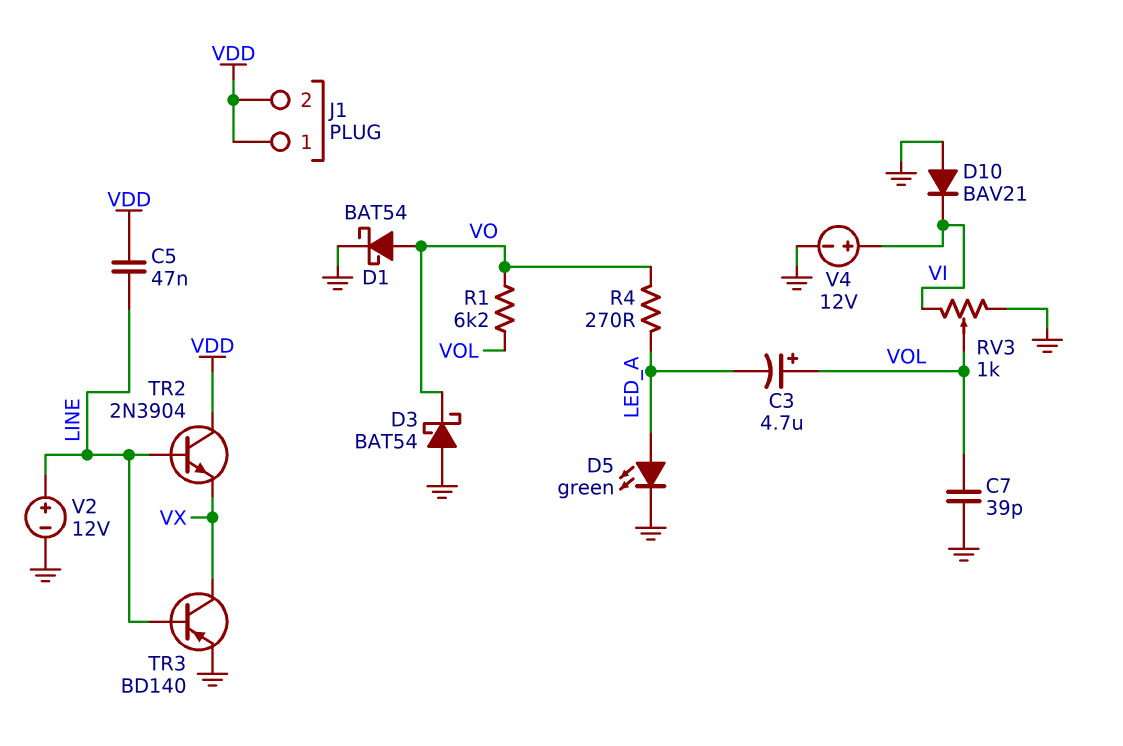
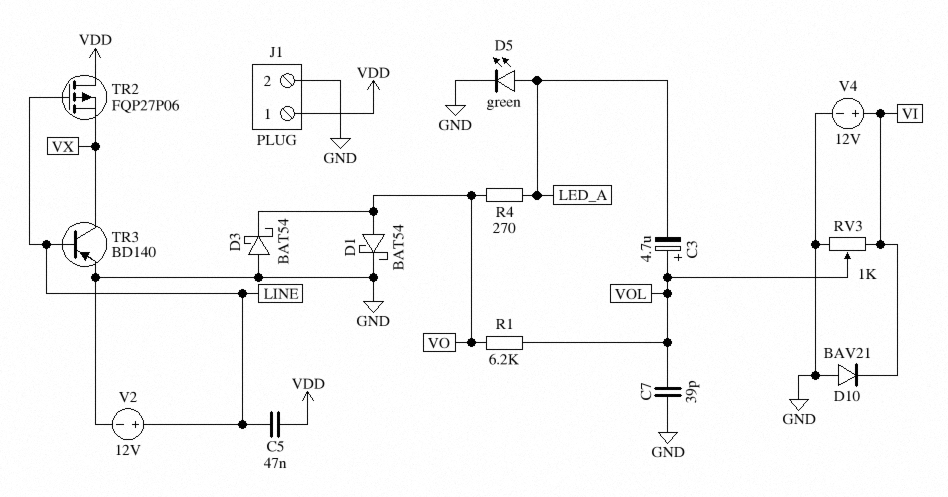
J1 pin 2: VDD -> GND
TR2: NPN 2N3904 (B LINE, C VDD, E VX) -> PMOS FQP27P06 (G LINE, D VDD, S VX)

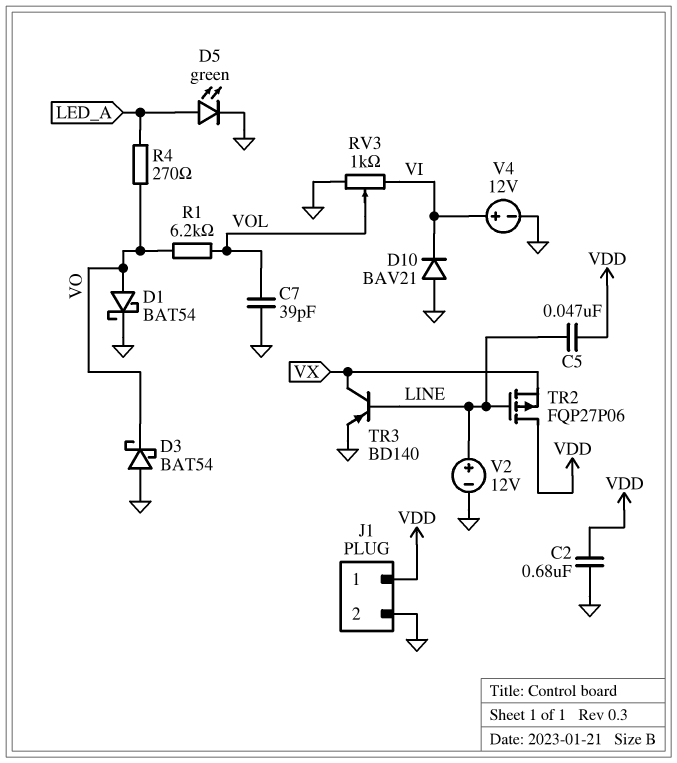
C2: none -> 680nF (GND, VDD)
C3: 4.7uF (plus VOL, minus LED_A) -> none

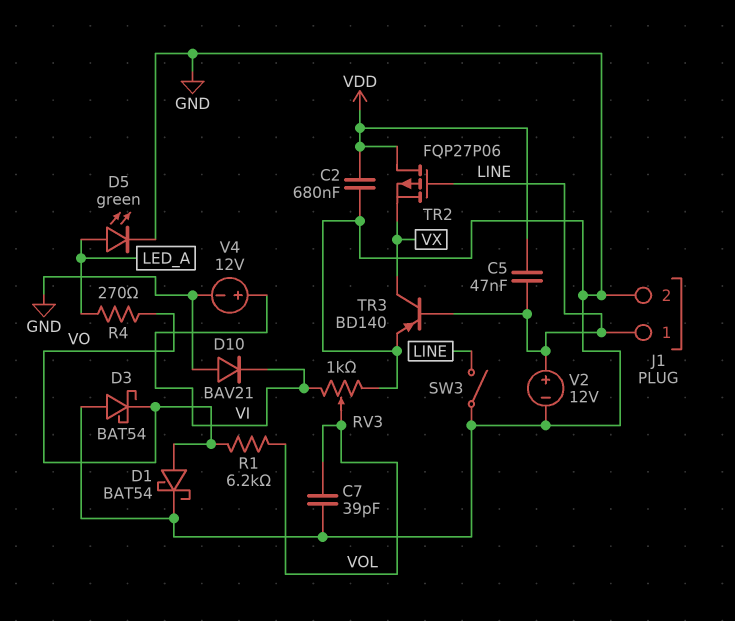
J1 pin 1: VDD -> LINE
SW3: none -> switch (GND, LINE)

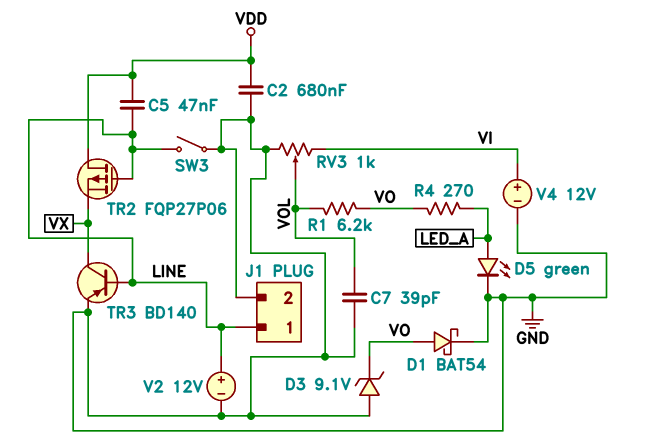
D3: schottky BAT54 (A GND, K VO) -> zener 9.1V (A GND, K VO)
D10: diode BAV21 (A GND, K VI) -> none

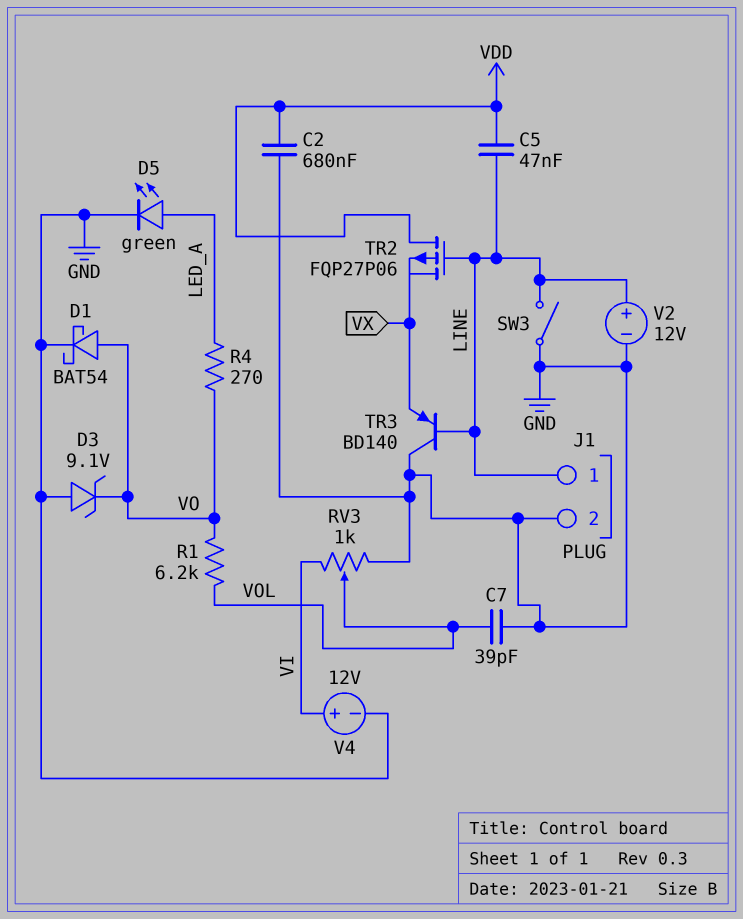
TR3: PNP BD140 (B LINE, C VX, E GND) -> PNP BD140 (B LINE, C GND, E VX)

